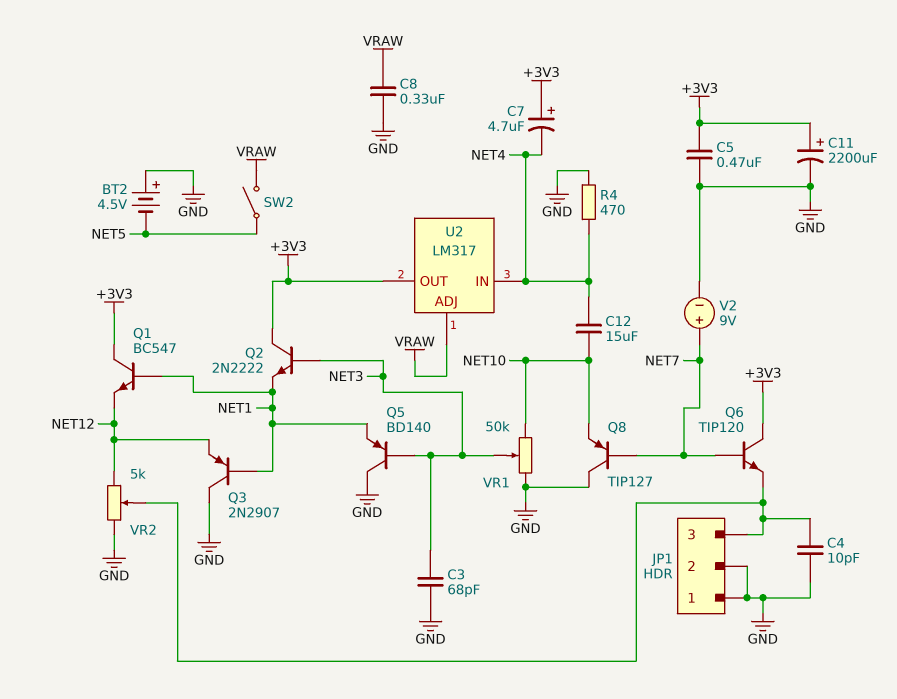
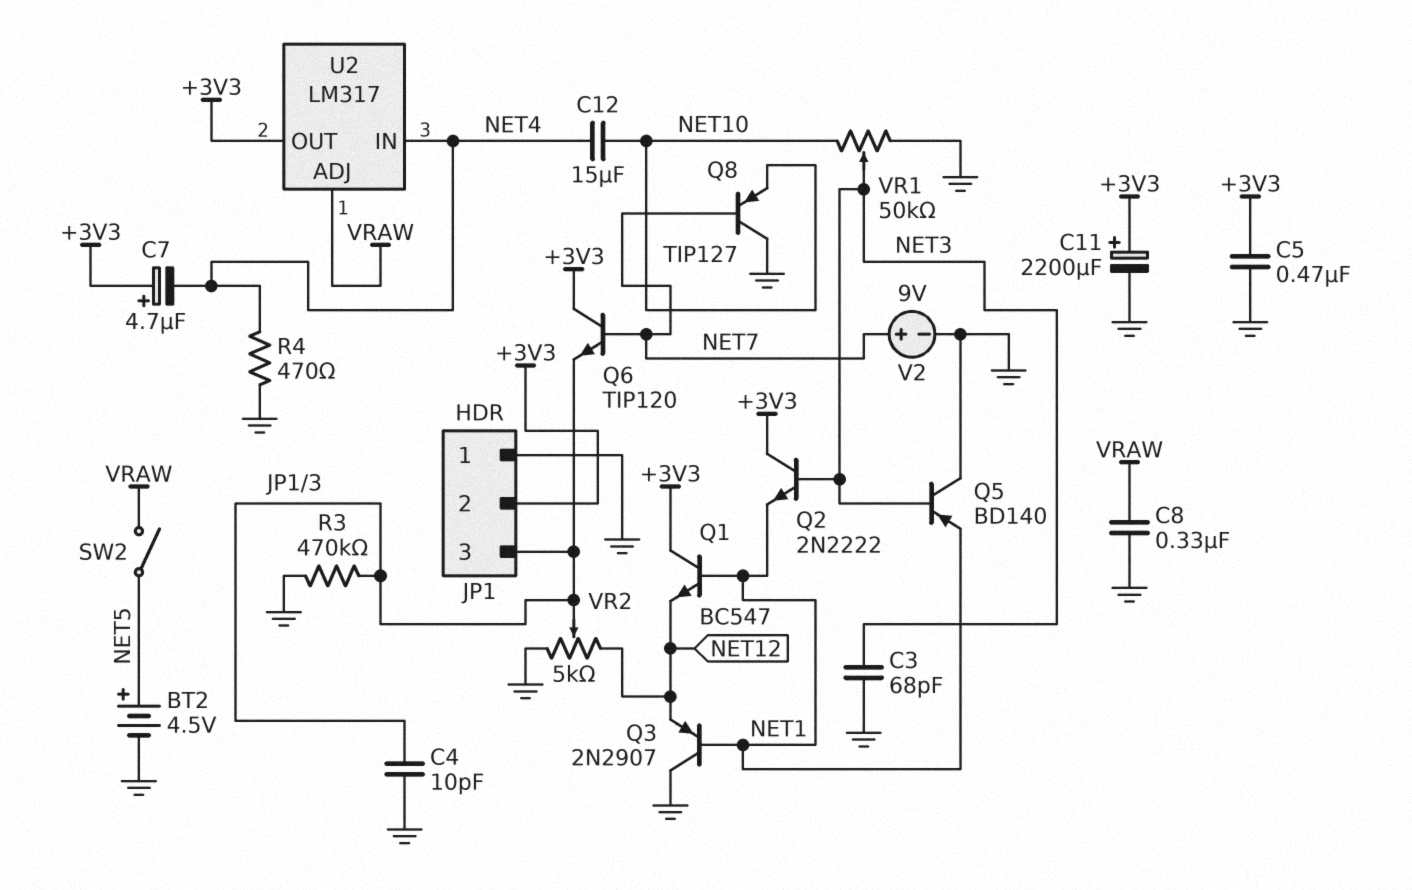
BT2: 4.5V (plus GND, minus NET5) -> 4.5V (plus NET5, minus GND)
JP1 pin 2: GND -> +3V3
R3: none -> 470k (GND, JP1/3)

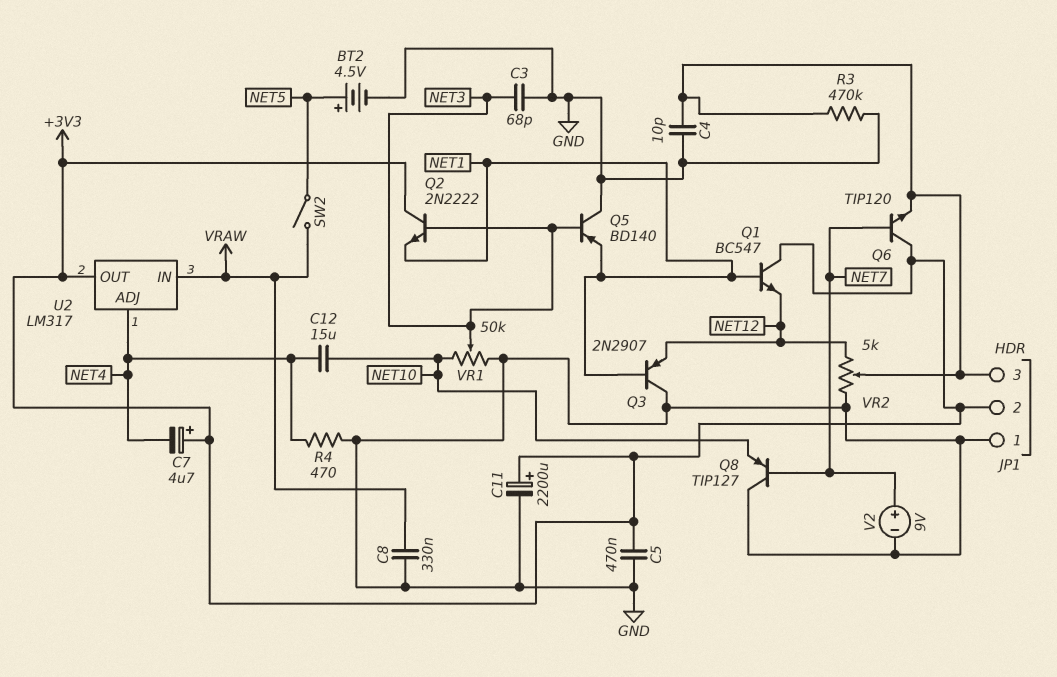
U2 pin ADJ: VRAW -> NET4
U2 pin IN: NET4 -> VRAW

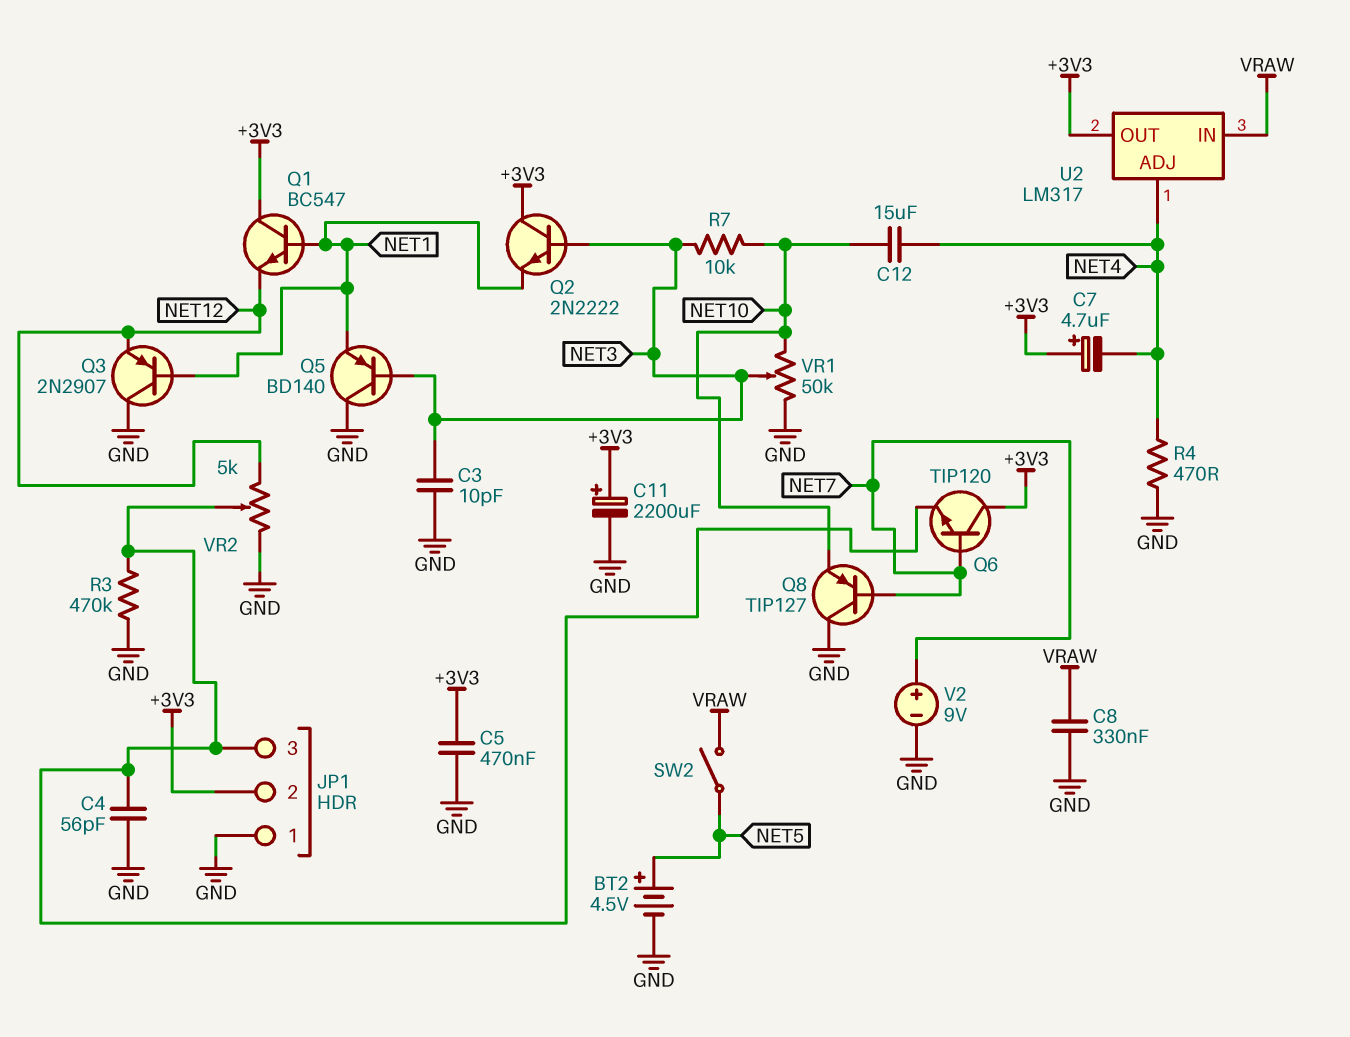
C3: 68pF (GND, NET3) -> 10pF (GND, NET3)
C4: 10pF (GND, JP1/3) -> 56pF (GND, JP1/3)
R7: none -> 10k (NET3, NET10)

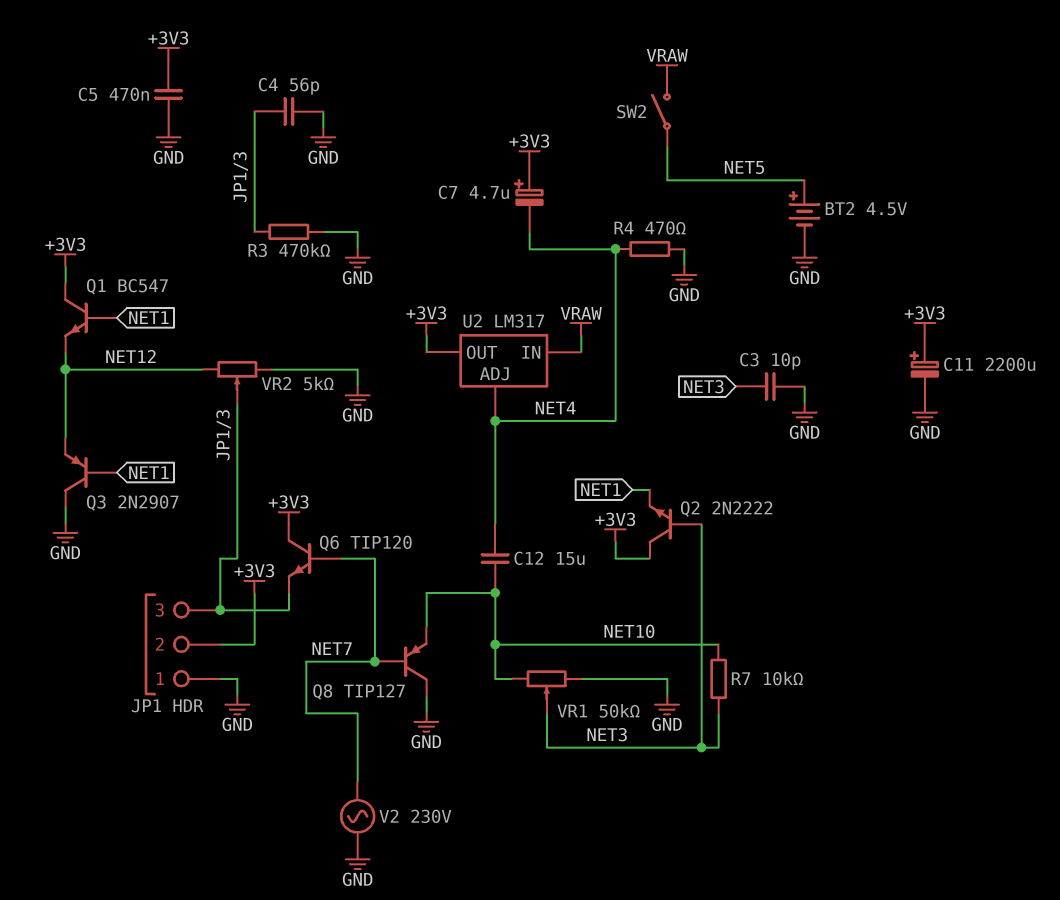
C8: 330nF (GND, VRAW) -> none
Q5: PNP BD140 (B NET3, C GND, E NET1) -> none
V2: 9V (plus NET7, minus GND) -> AC 230V (GND, NET7)

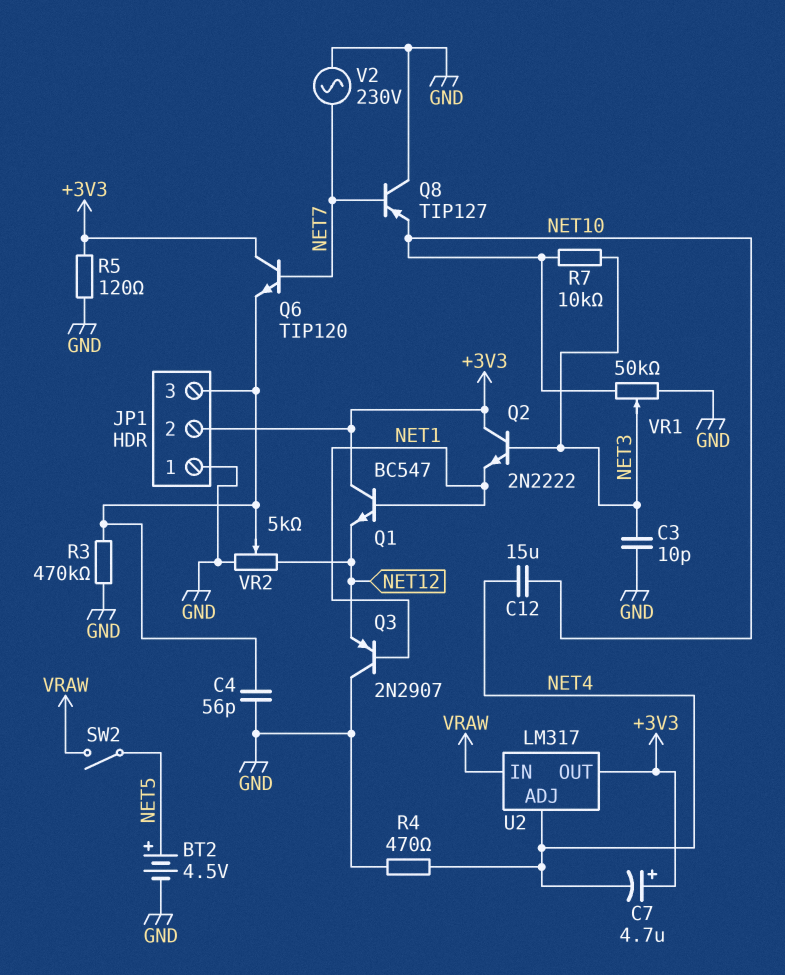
C5: 470nF (+3V3, GND) -> none
C11: 2200uF (plus +3V3, minus GND) -> none
R5: none -> 120 (+3V3, GND)

